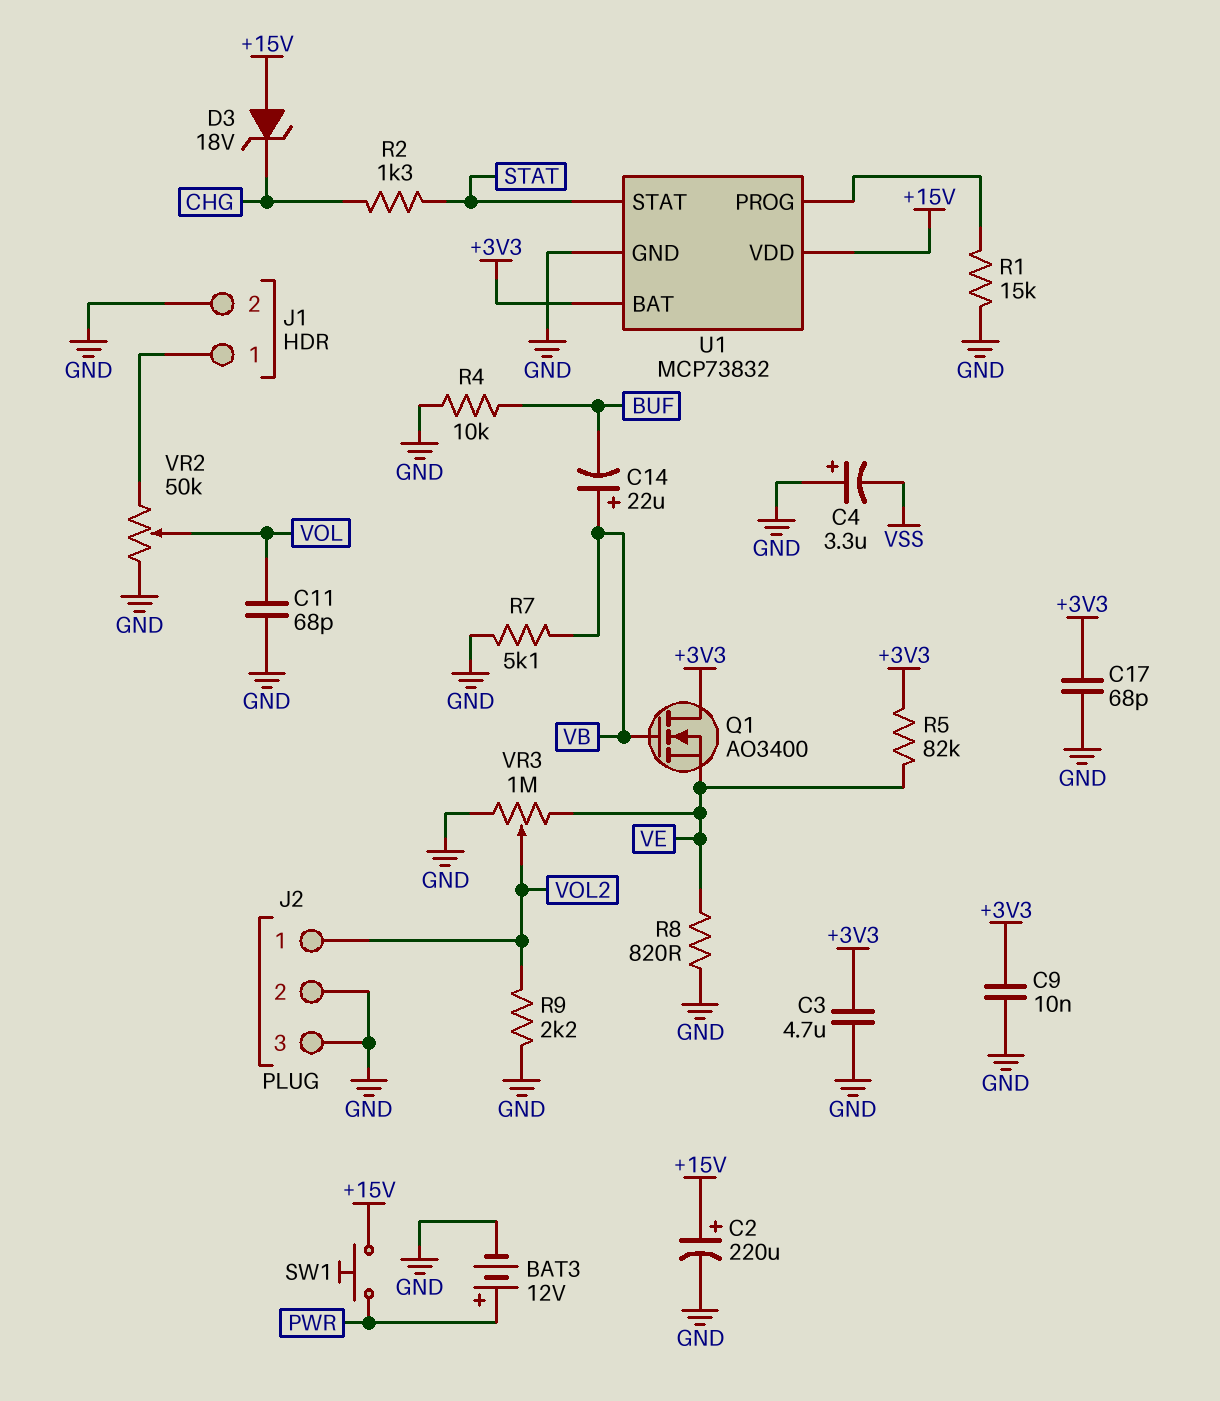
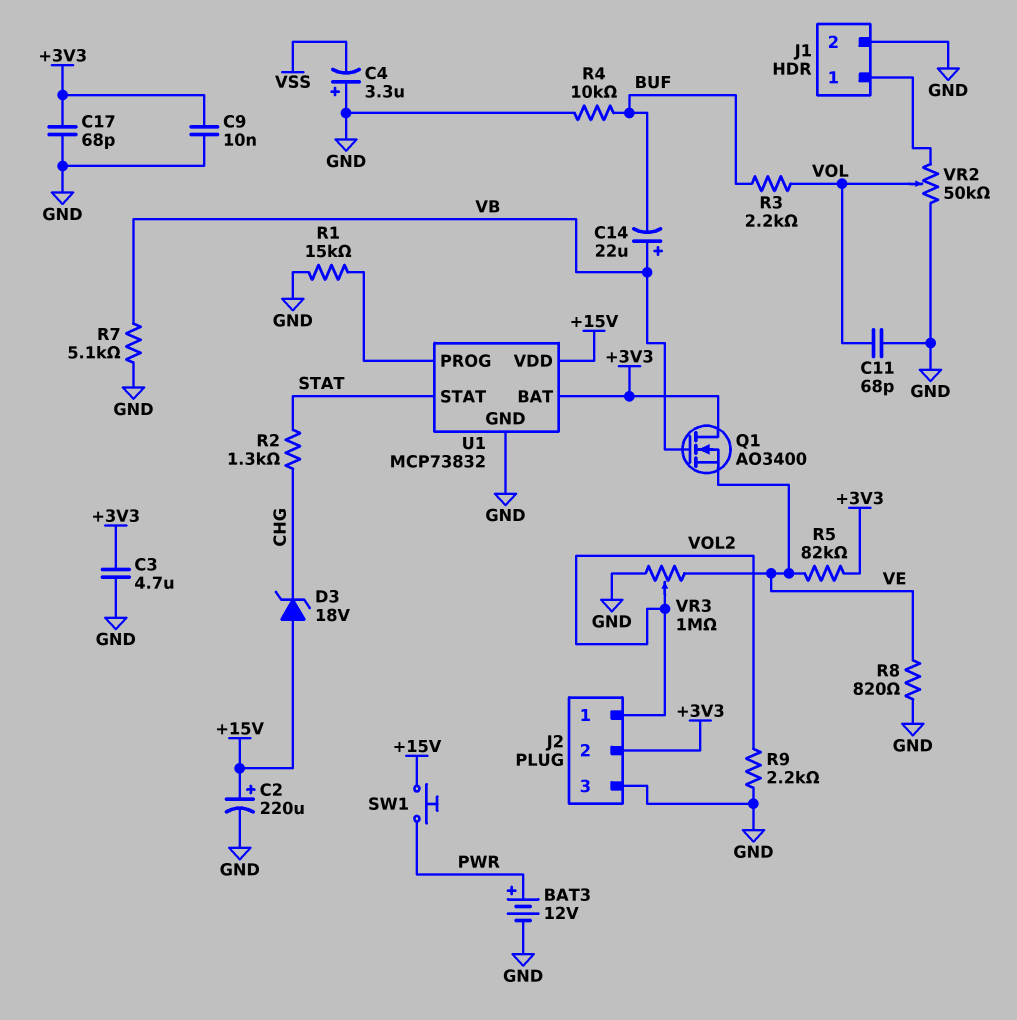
J2 pin 2: GND -> +3V3
R3: none -> 2.2k (BUF, VOL)

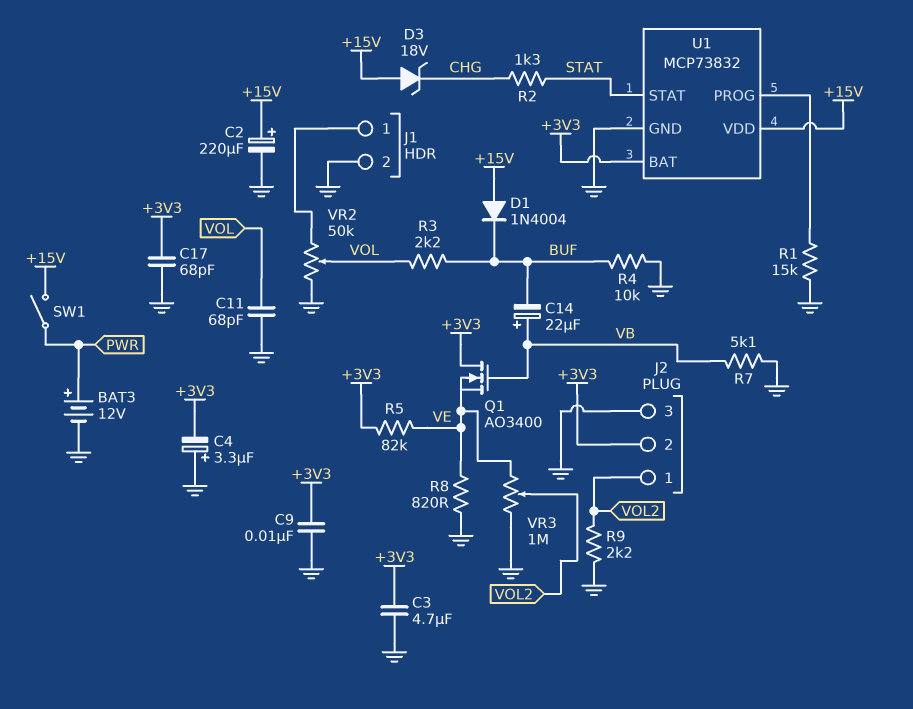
C4: 3.3uF (plus GND, minus VSS) -> 3.3uF (plus GND, minus +3V3)
D1: none -> diode 1N4004 (A +15V, K BUF)
SW1: button (+15V, PWR) -> switch (+15V, PWR)

